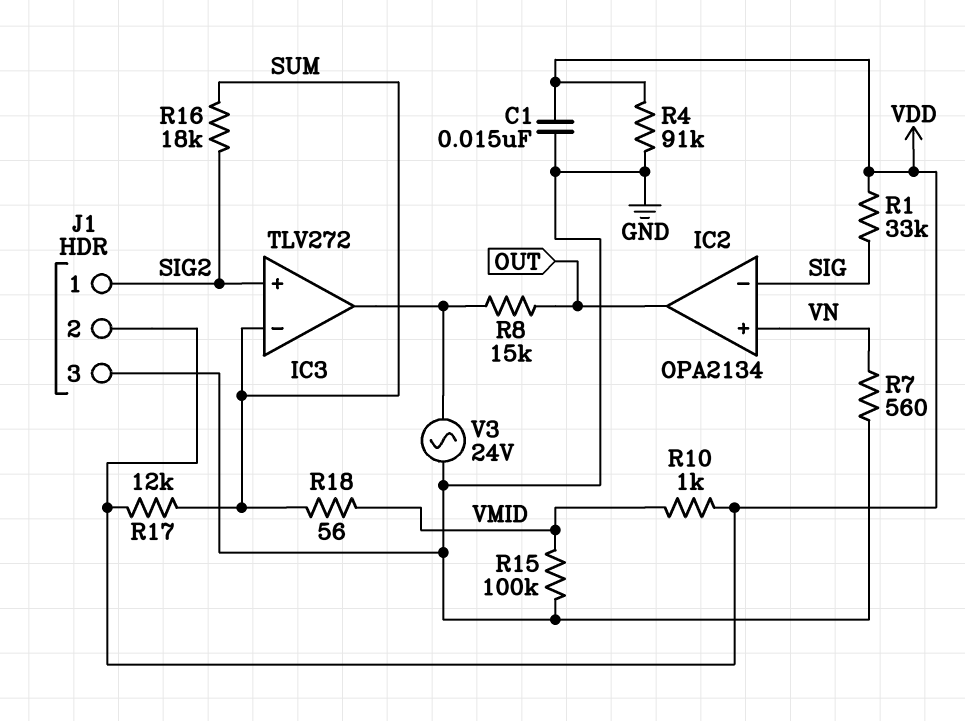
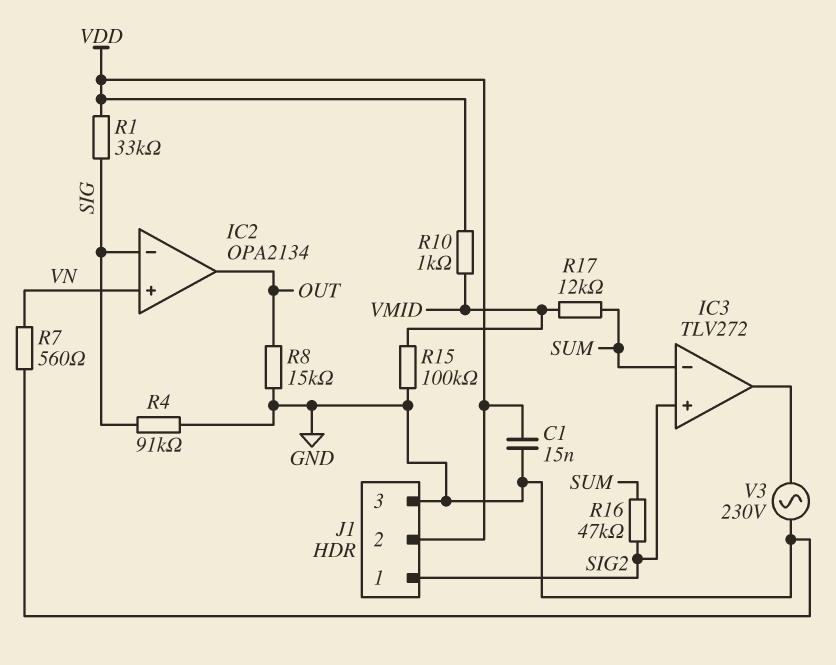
R4: 91k (GND, VDD) -> 91k (GND, SIG)
R8: 15k (IC3/out, OUT) -> 15k (GND, OUT)
R16: 18k (SIG2, SUM) -> 47k (SIG2, SUM)
R17: 12k (SUM, VDD) -> 12k (SUM, VMID)
R18: 56 (SUM, VMID) -> none
V3: AC 24V (GND, IC3/out) -> AC 230V (GND, IC3/out)

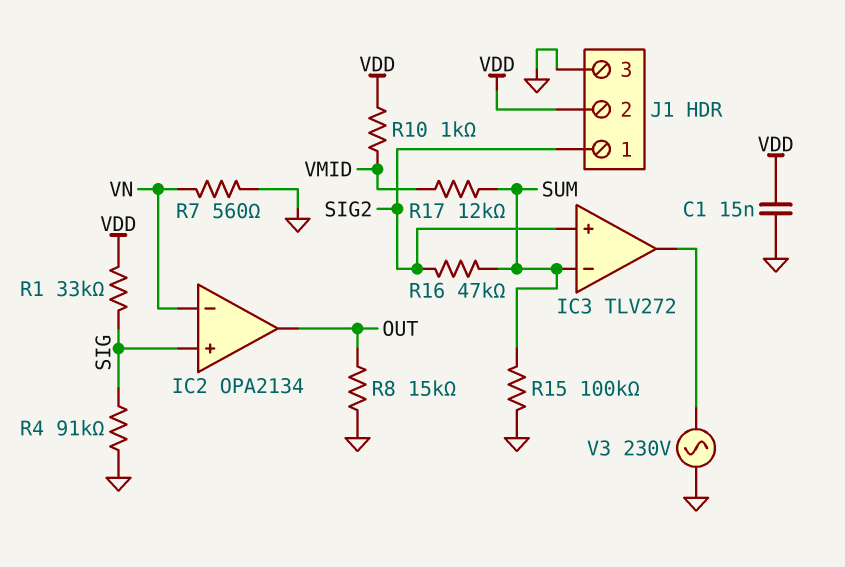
IC2 pin in+: VN -> SIG
IC2 pin in-: SIG -> VN
R15: 100k (GND, VMID) -> 100k (GND, SUM)

